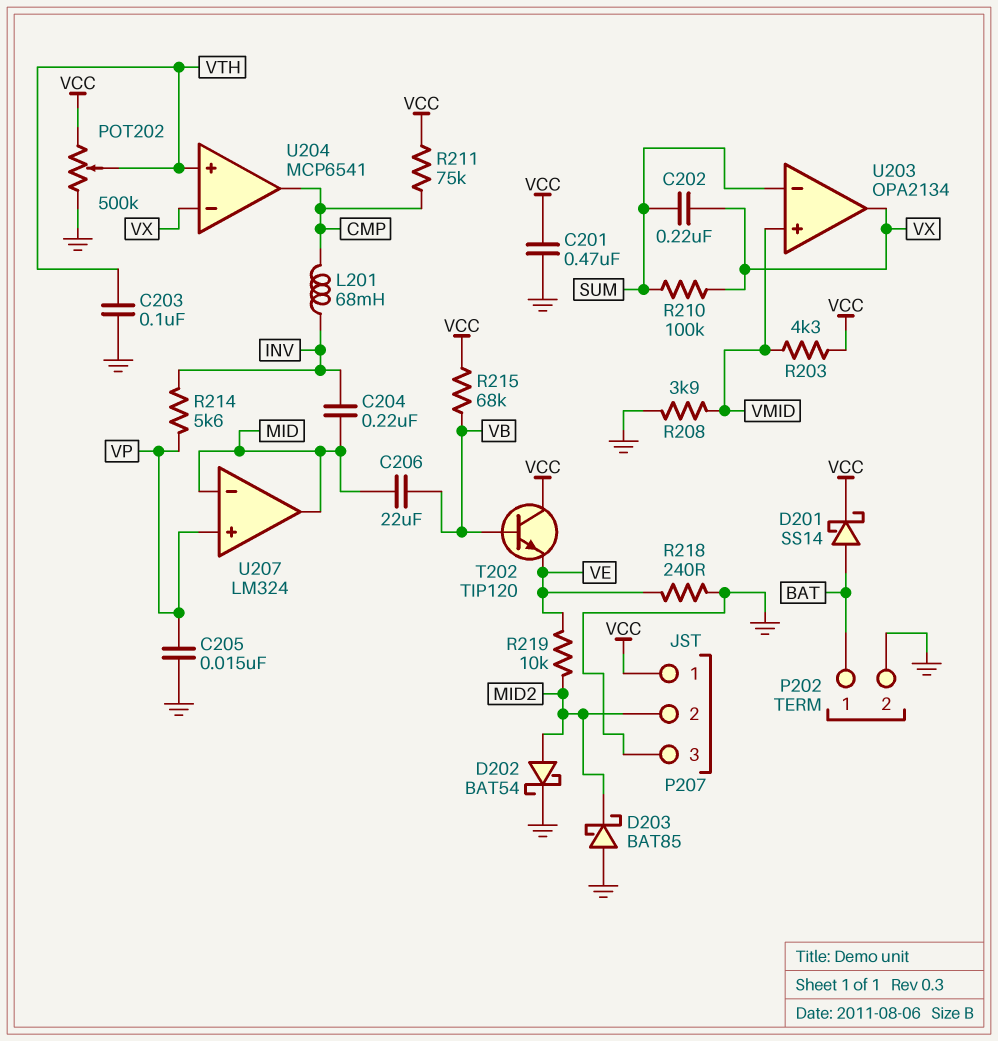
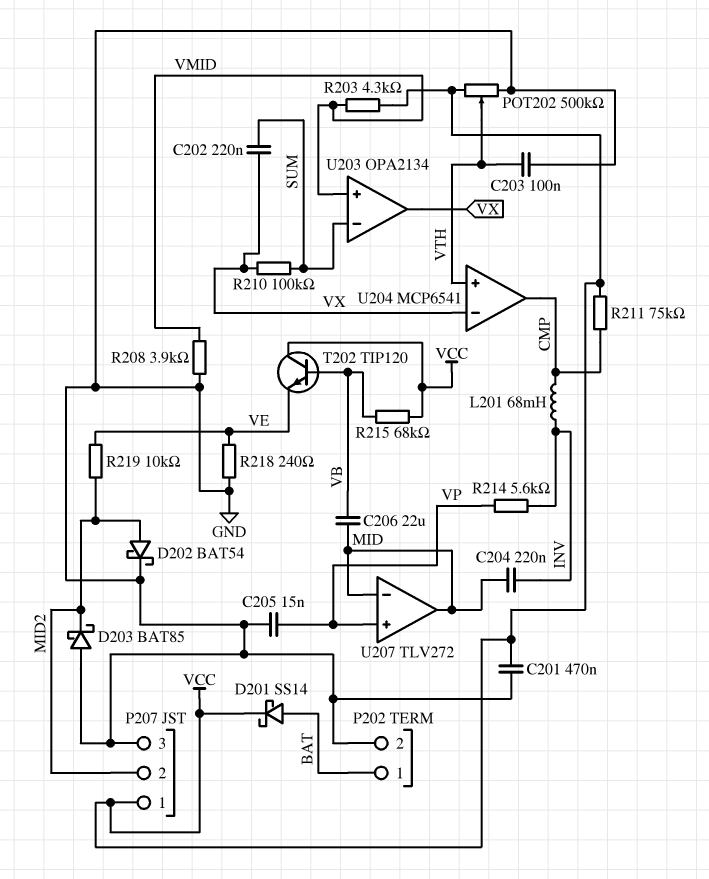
U207: LM324 -> TLV272

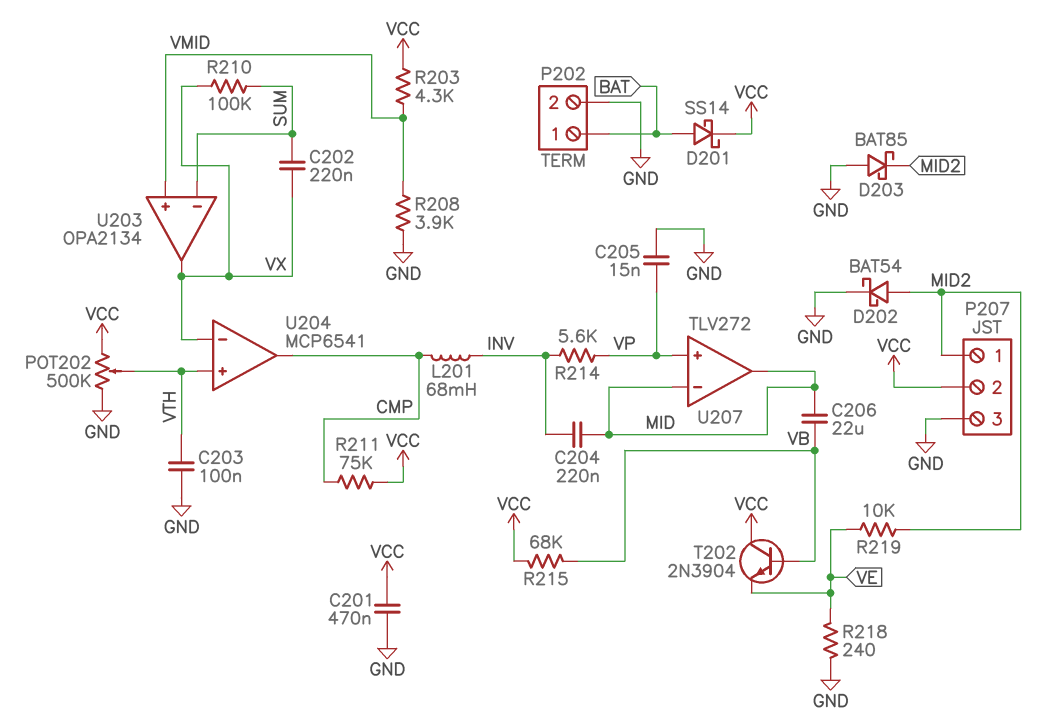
P207 pin 1: VCC -> MID2
P207 pin 2: MID2 -> VCC
T202: NPN TIP120 (B VB, C VCC, E VE) -> NPN 2N3904 (B VB, C VCC, E VE)

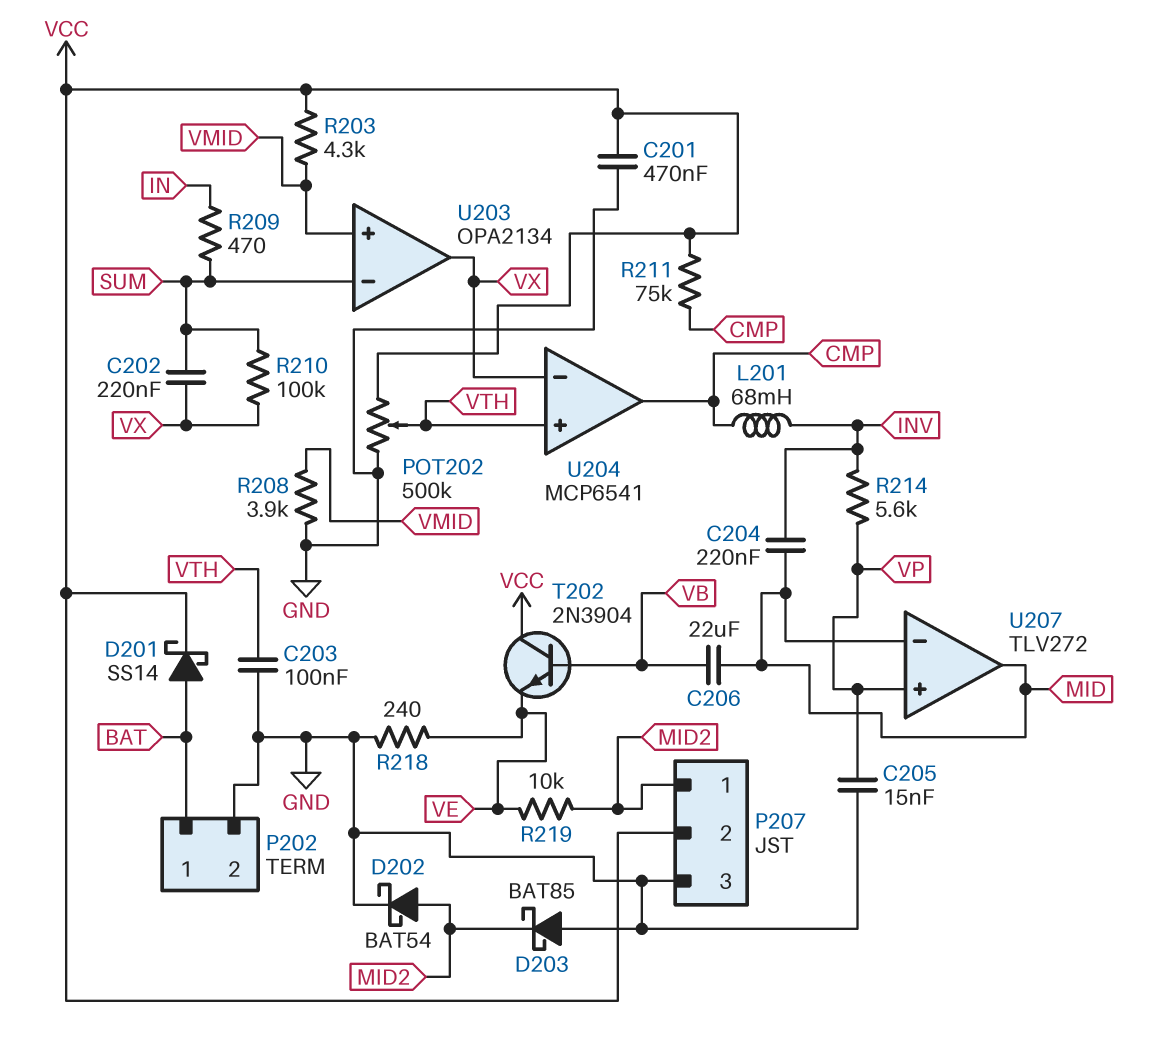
R209: none -> 470 (IN, SUM)
R215: 68k (VB, VCC) -> none

